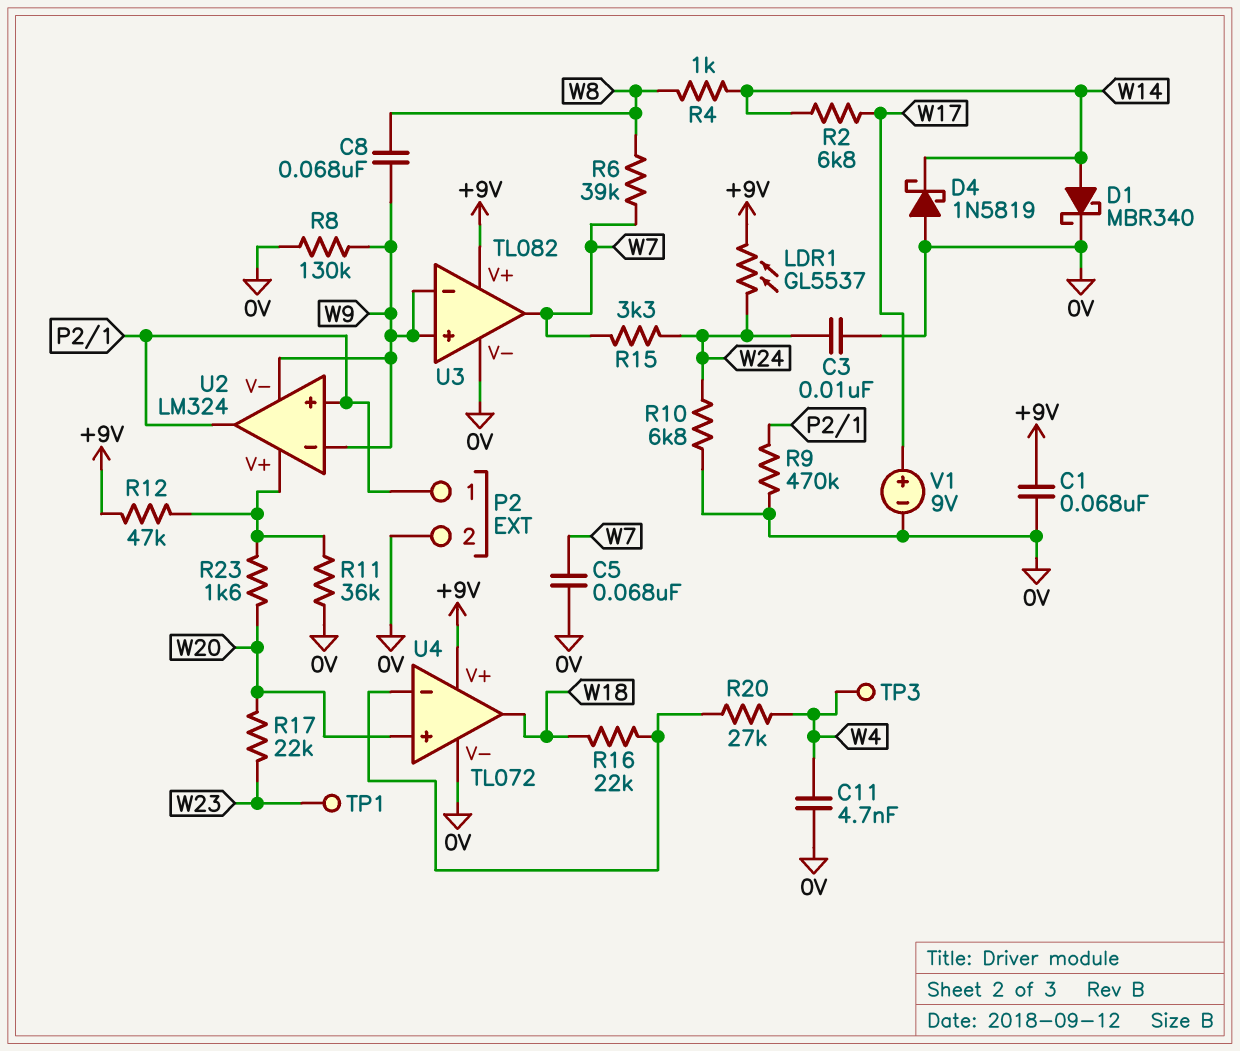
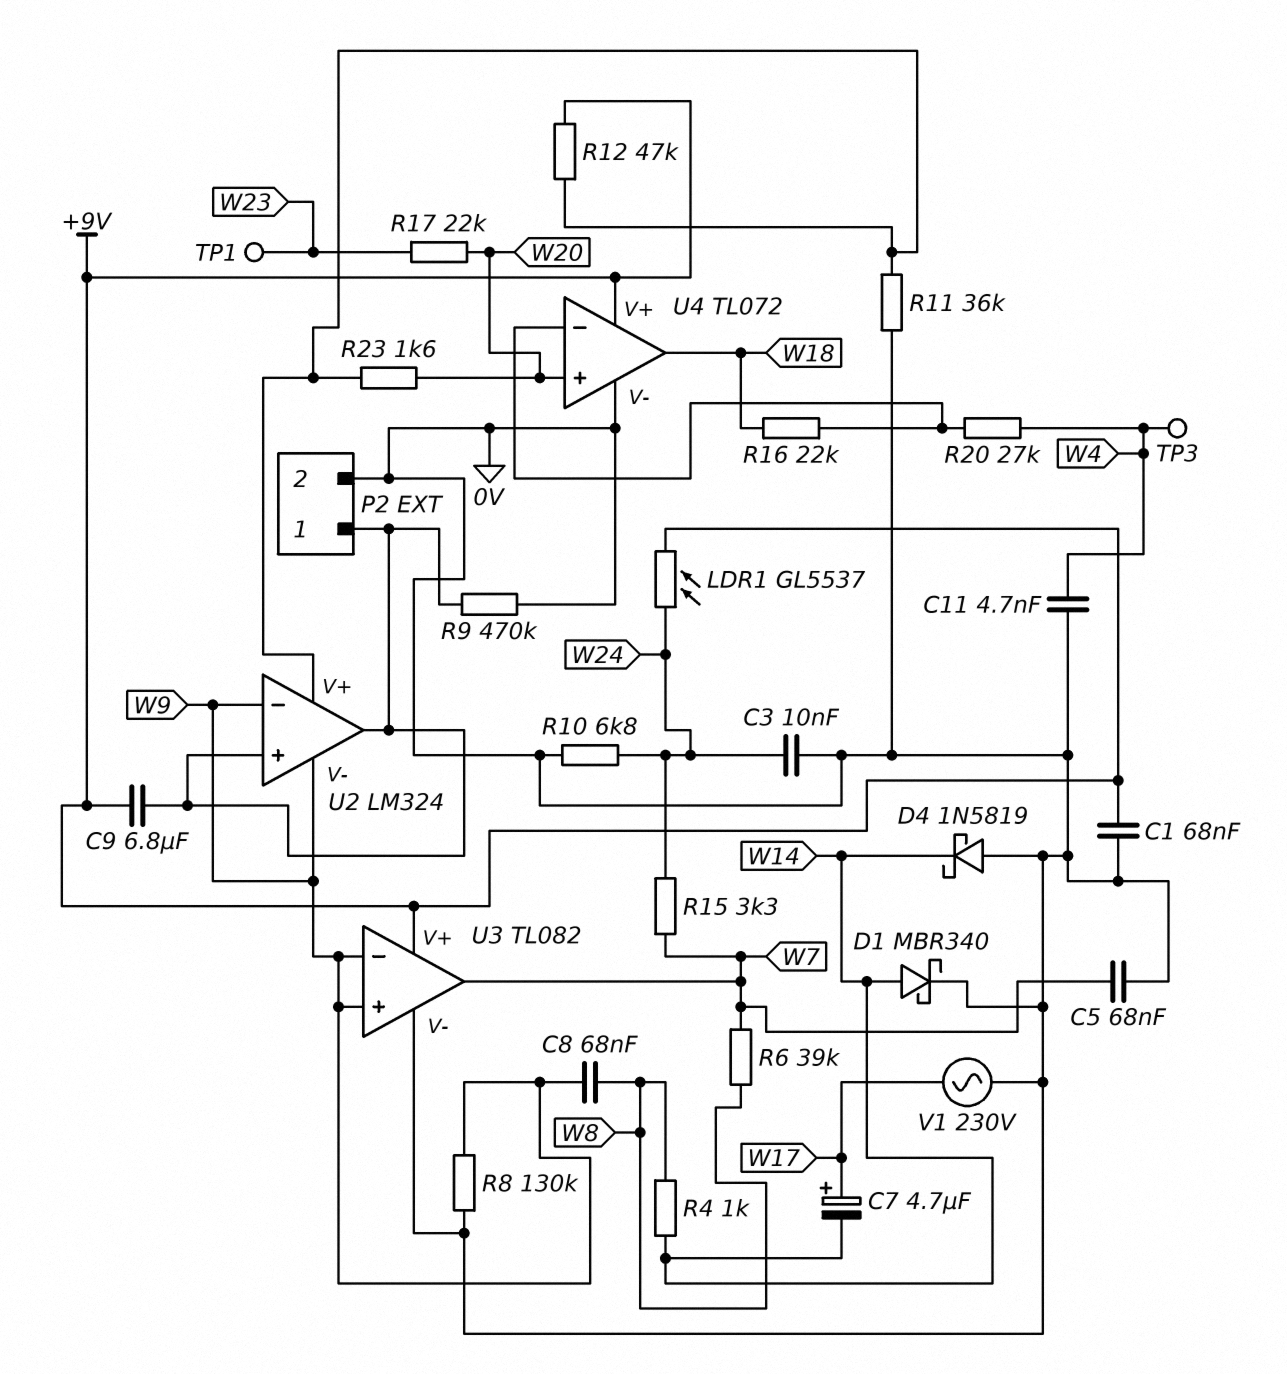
C7: none -> 4.7uF (plus W17, minus W14)
C9: none -> 6.8uF (+9V, P2/1)
R2: 6.8k (W14, W17) -> none
V1: 9V (plus W17, minus 0V) -> AC 230V (0V, W17)

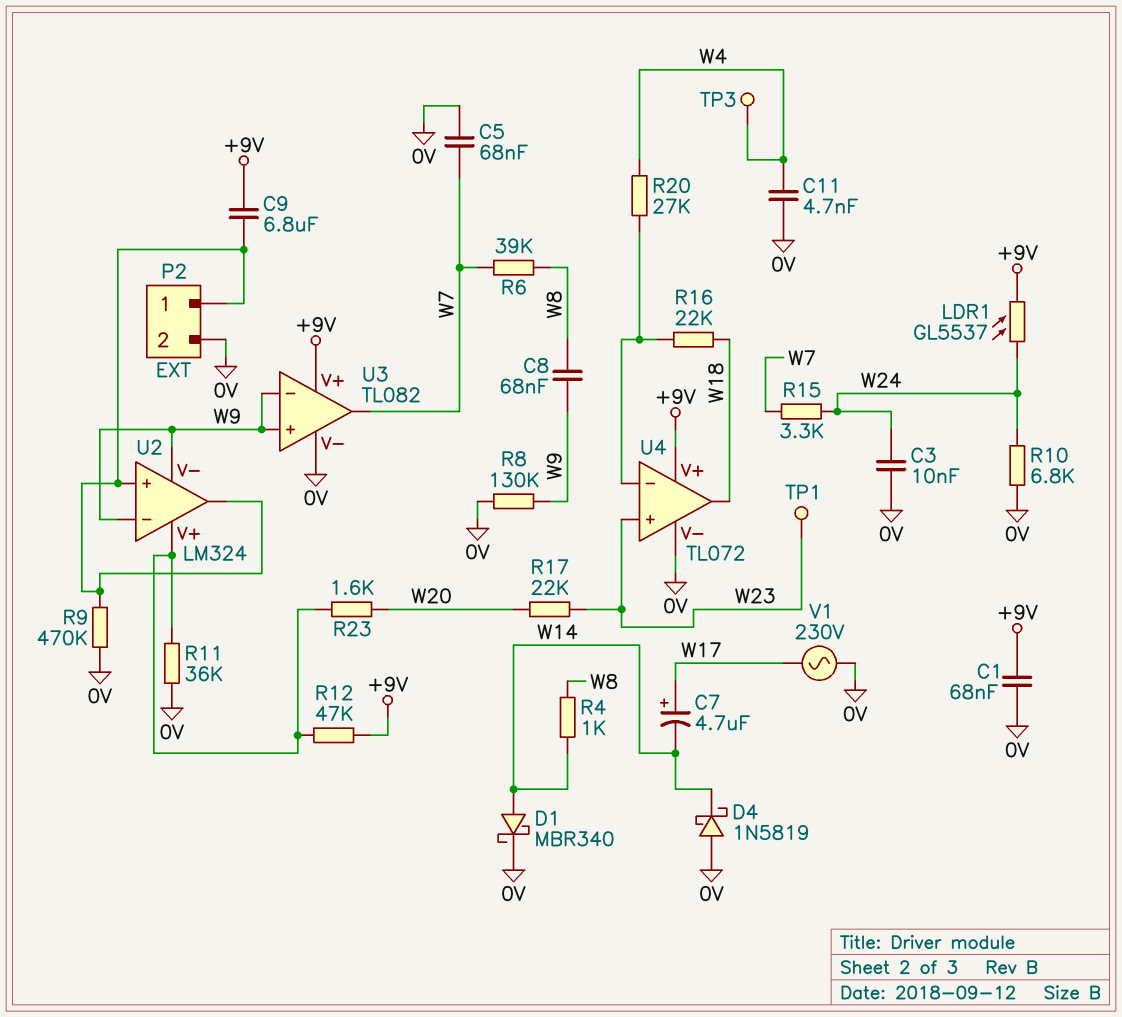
U4 pin in+: W20 -> W23

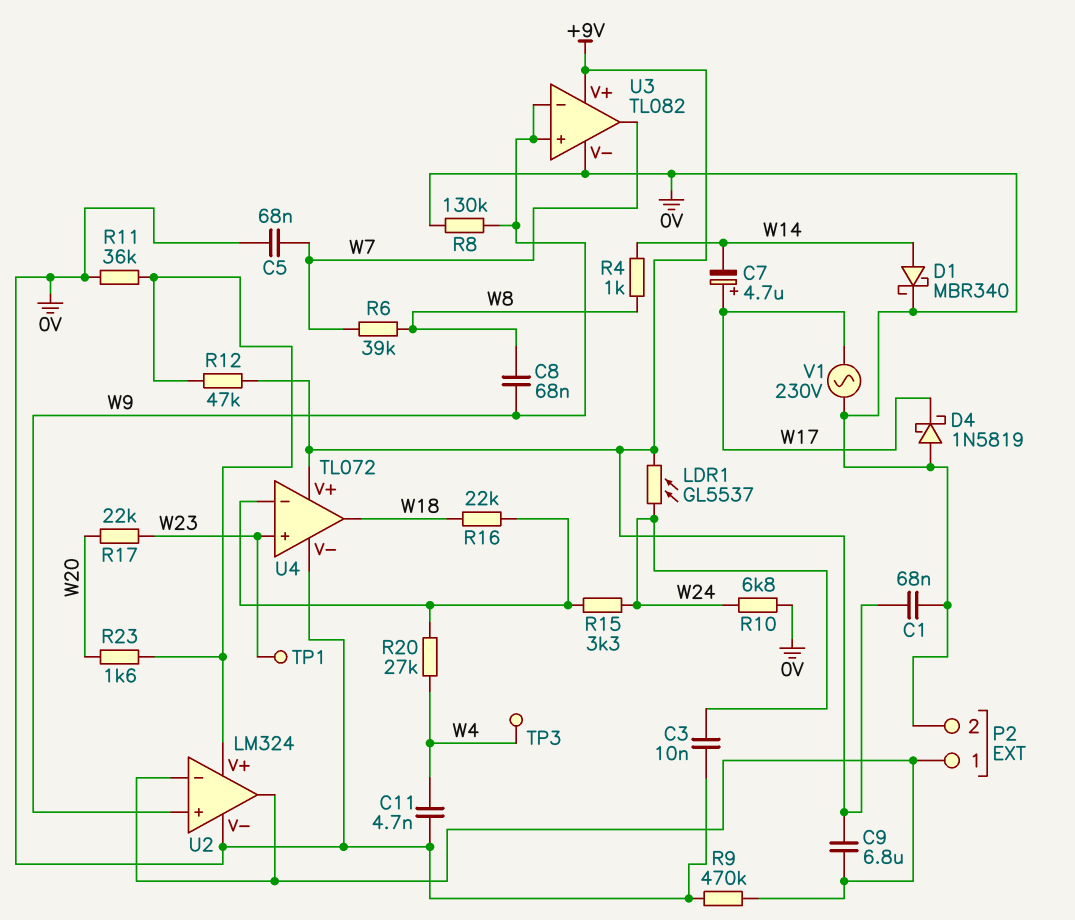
D4: schottky 1N5819 (A 0V, K W14) -> schottky 1N5819 (A 0V, K W17)
R15: 3.3k (W7, W24) -> 3.3k (U4/in-, W24)
U2 pin V-: W9 -> 0V
U2 pin in+: P2/1 -> W9
U2 pin in-: W9 -> P2/1

